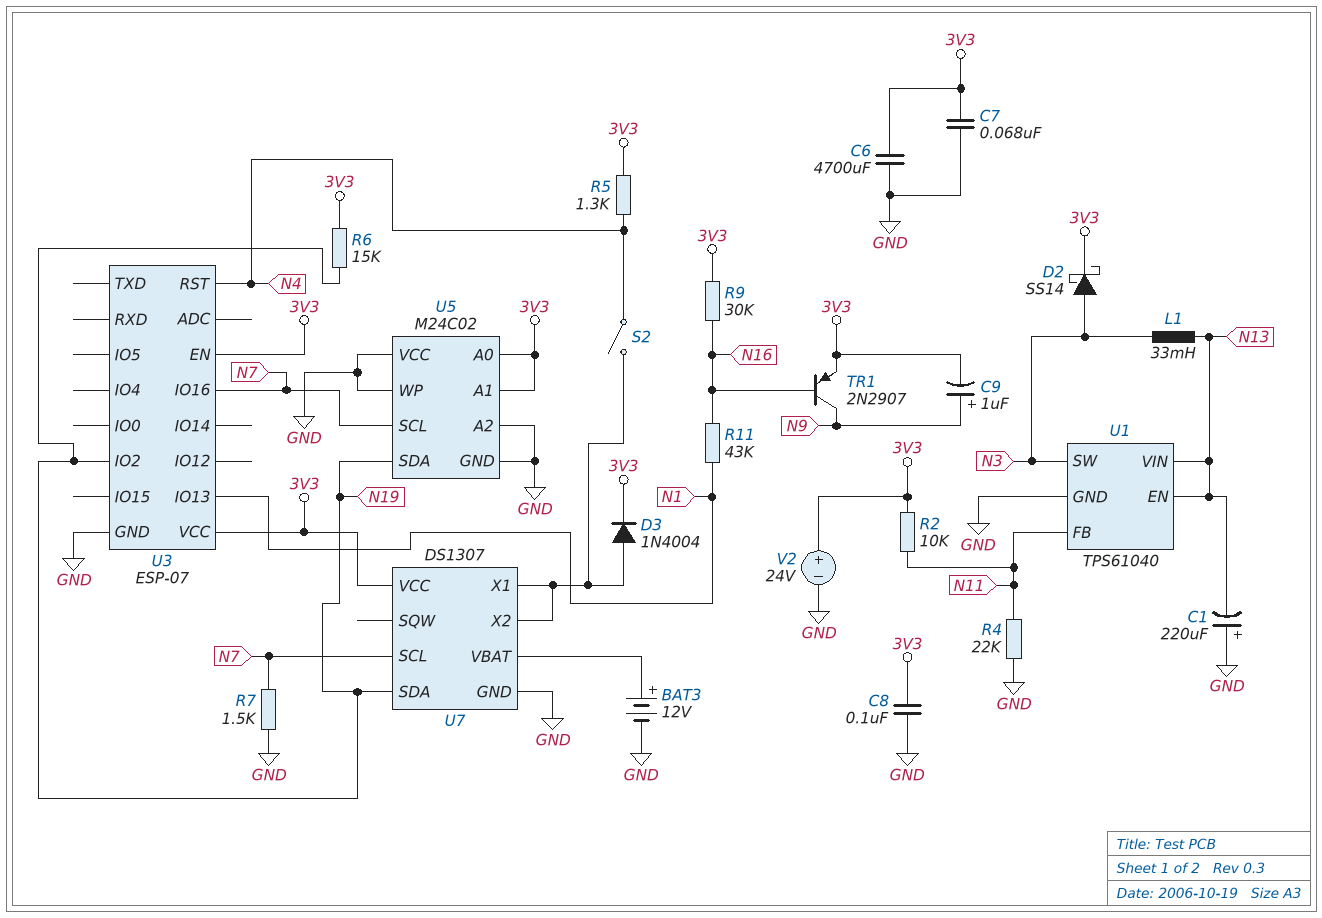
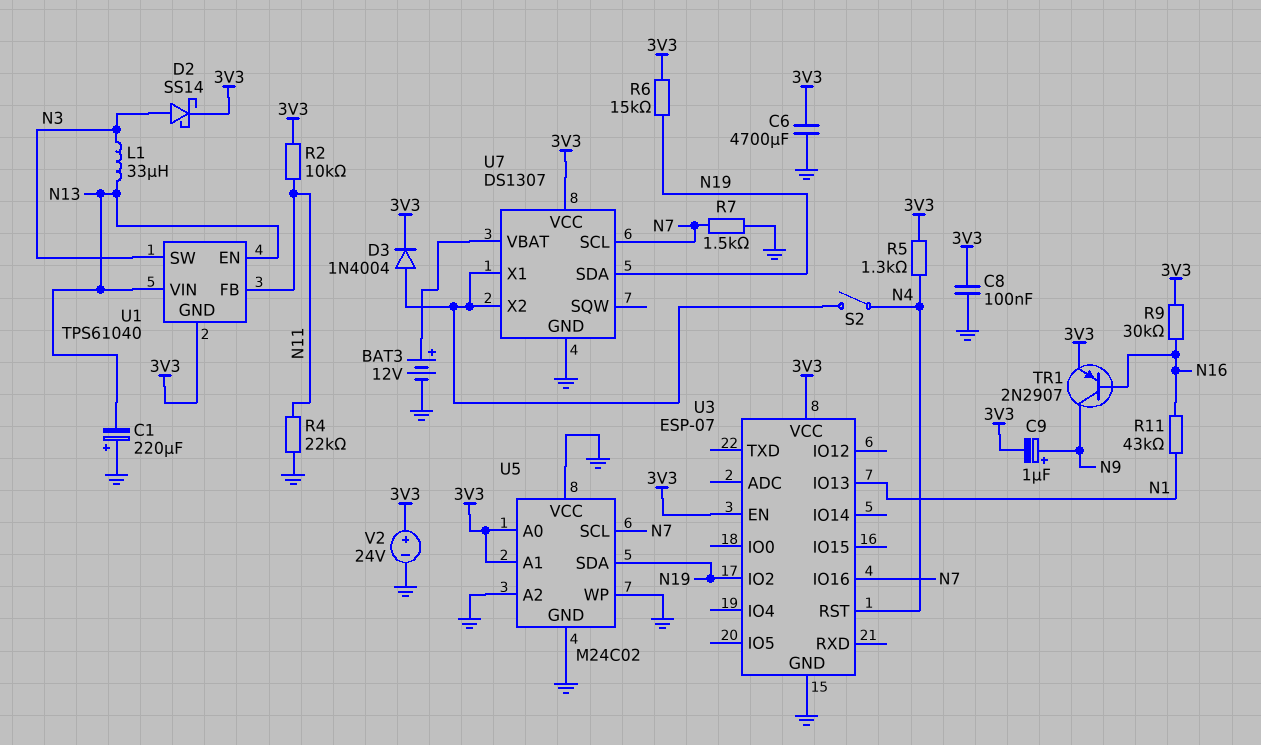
C7: 68nF (3V3, GND) -> none
L1: 33mH (N3, N13) -> 33uH (N3, N13)
U1 pin GND: GND -> 3V3

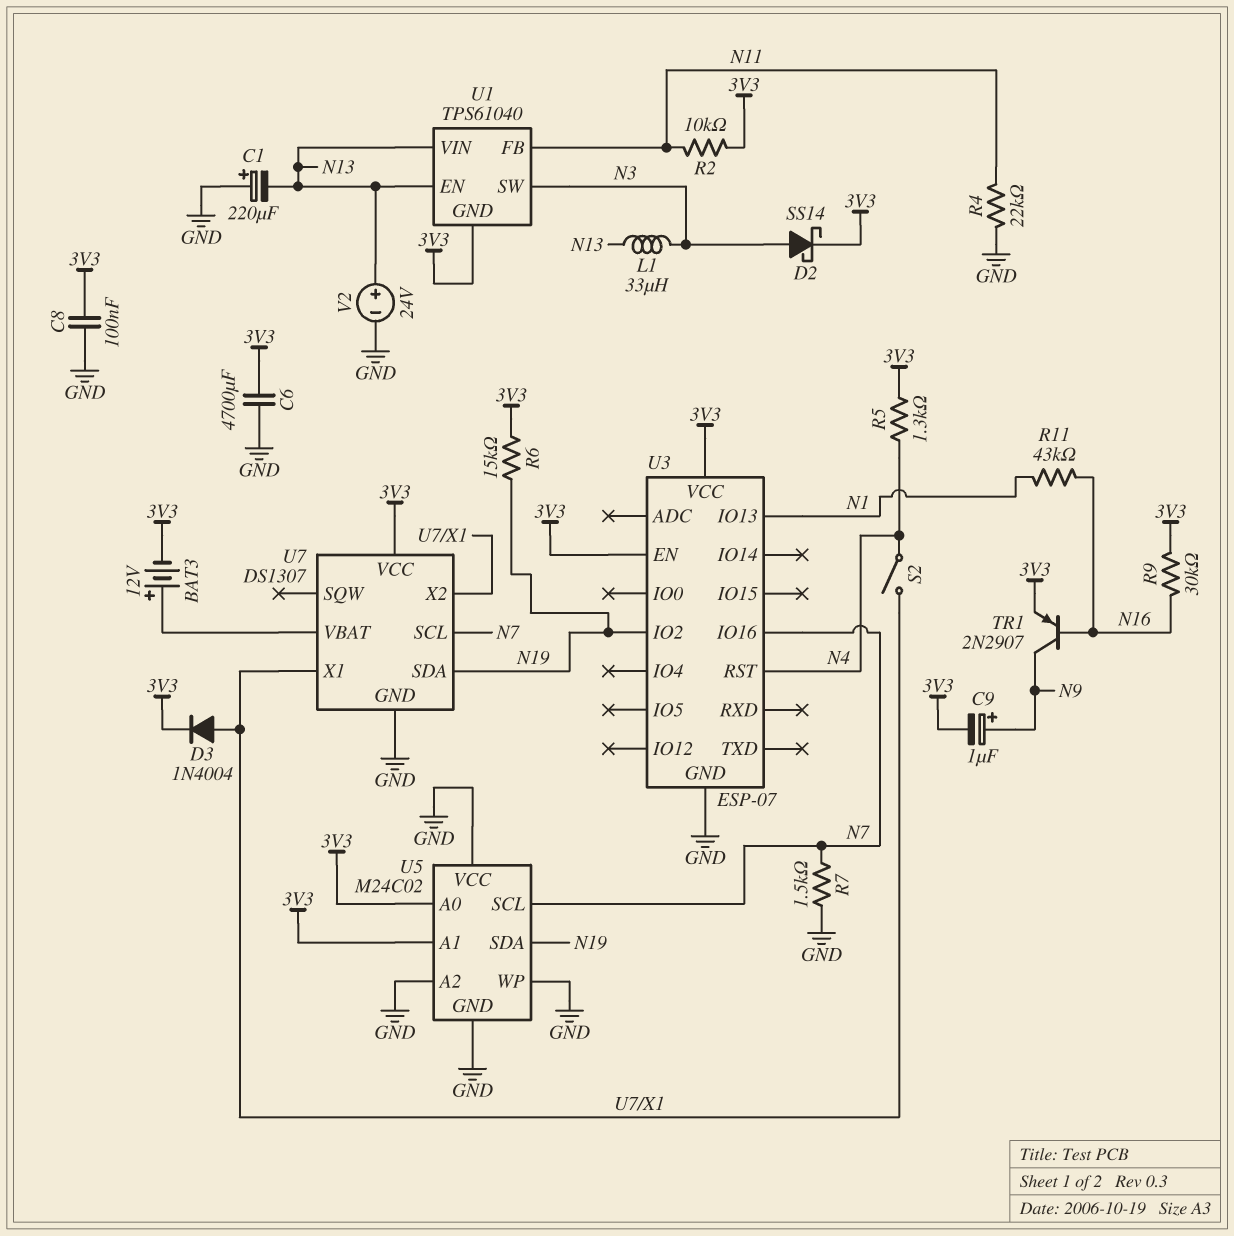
BAT3: 12V (plus U7/VBAT, minus GND) -> 12V (plus U7/VBAT, minus 3V3)
V2: 24V (plus 3V3, minus GND) -> 24V (plus N13, minus GND)

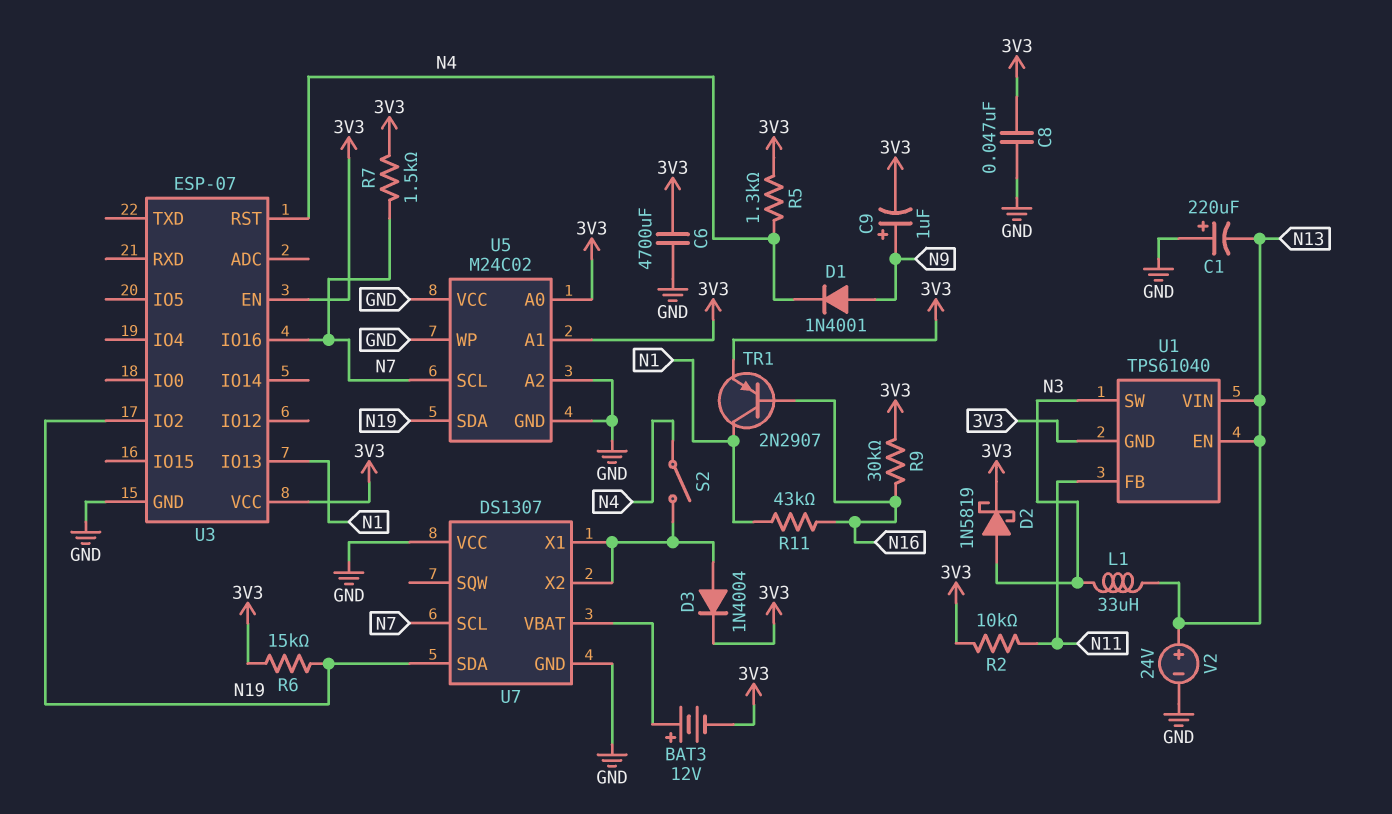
C8: 100nF (3V3, GND) -> 47nF (3V3, GND)
D1: none -> diode 1N4001 (A N9, K N4)
D2: schottky SS14 (A N3, K 3V3) -> schottky 1N5819 (A N3, K 3V3)
R4: 22k (GND, N11) -> none
R7: 1.5k (GND, N7) -> 1.5k (3V3, N7)
TR1: PNP 2N2907 (B N16, C N9, E 3V3) -> PNP 2N2907 (B N16, C N1, E 3V3)
U7 pin VCC: 3V3 -> GND

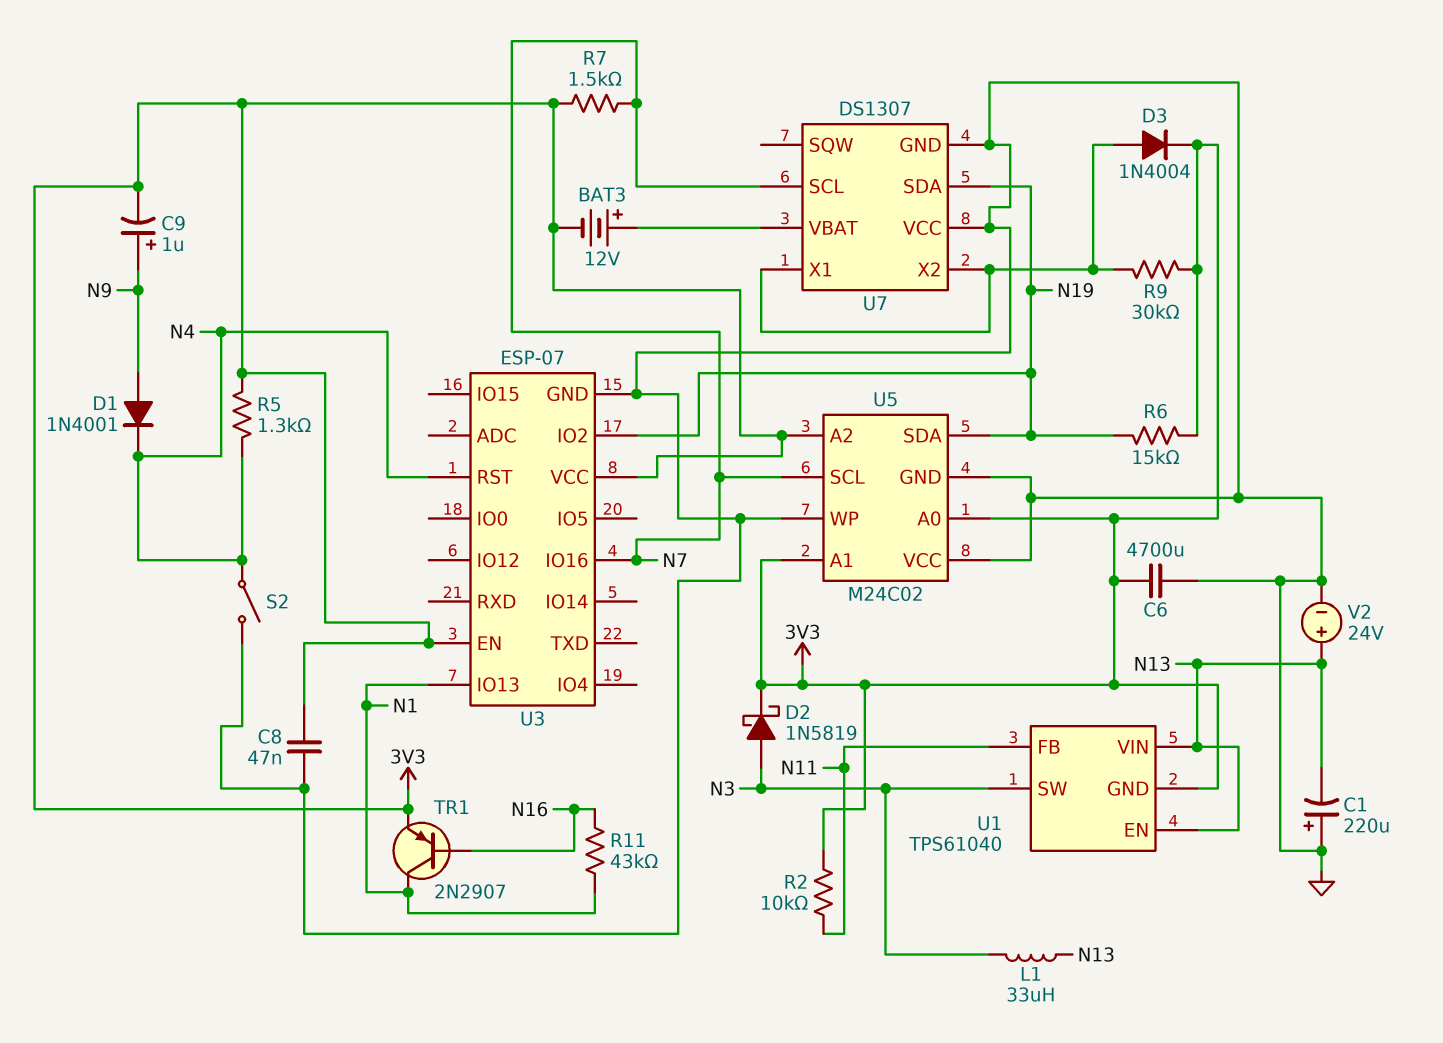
R9: 30k (3V3, N16) -> 30k (3V3, U7/X1)
S2: switch (N4, U7/X1) -> switch (GND, N4)
U5 pin A2: GND -> 3V3

